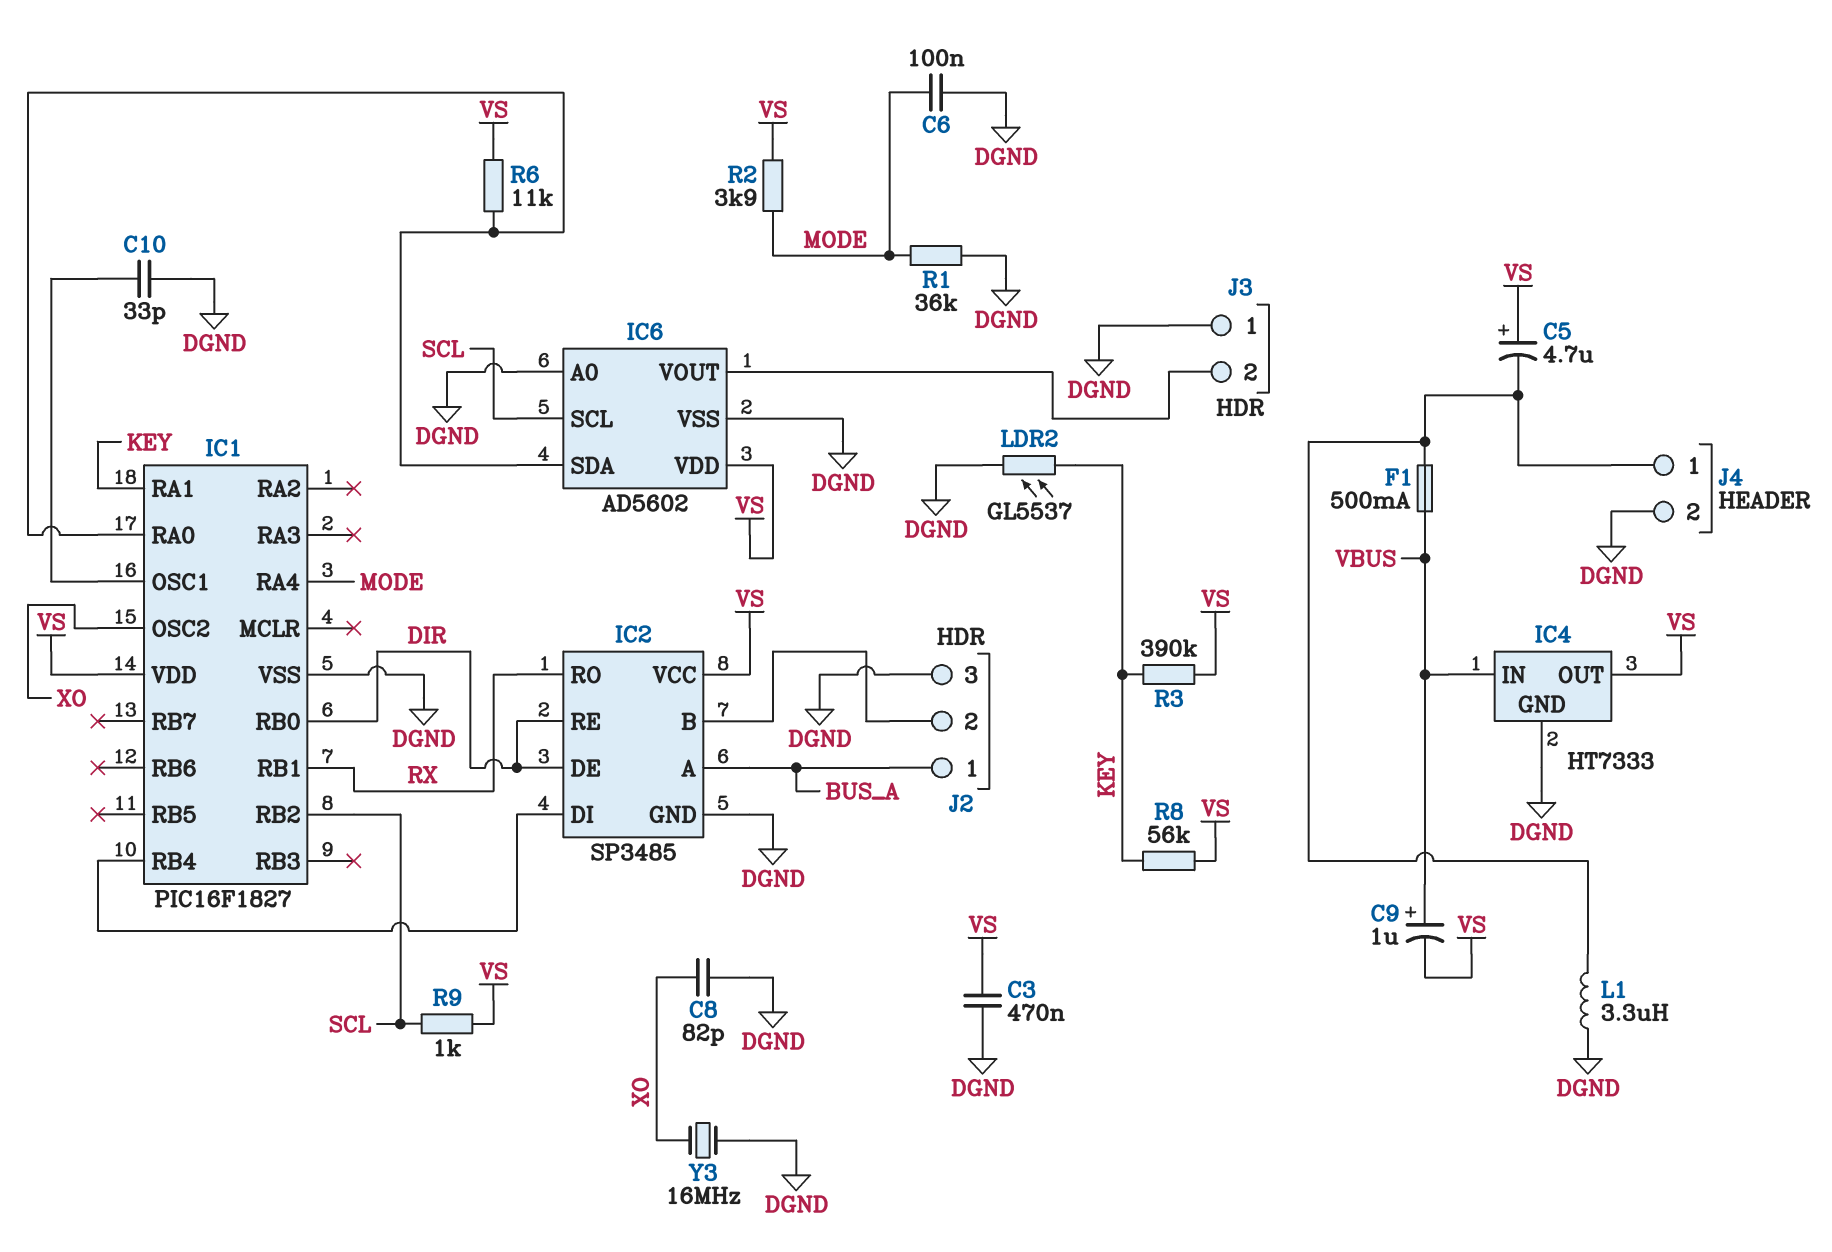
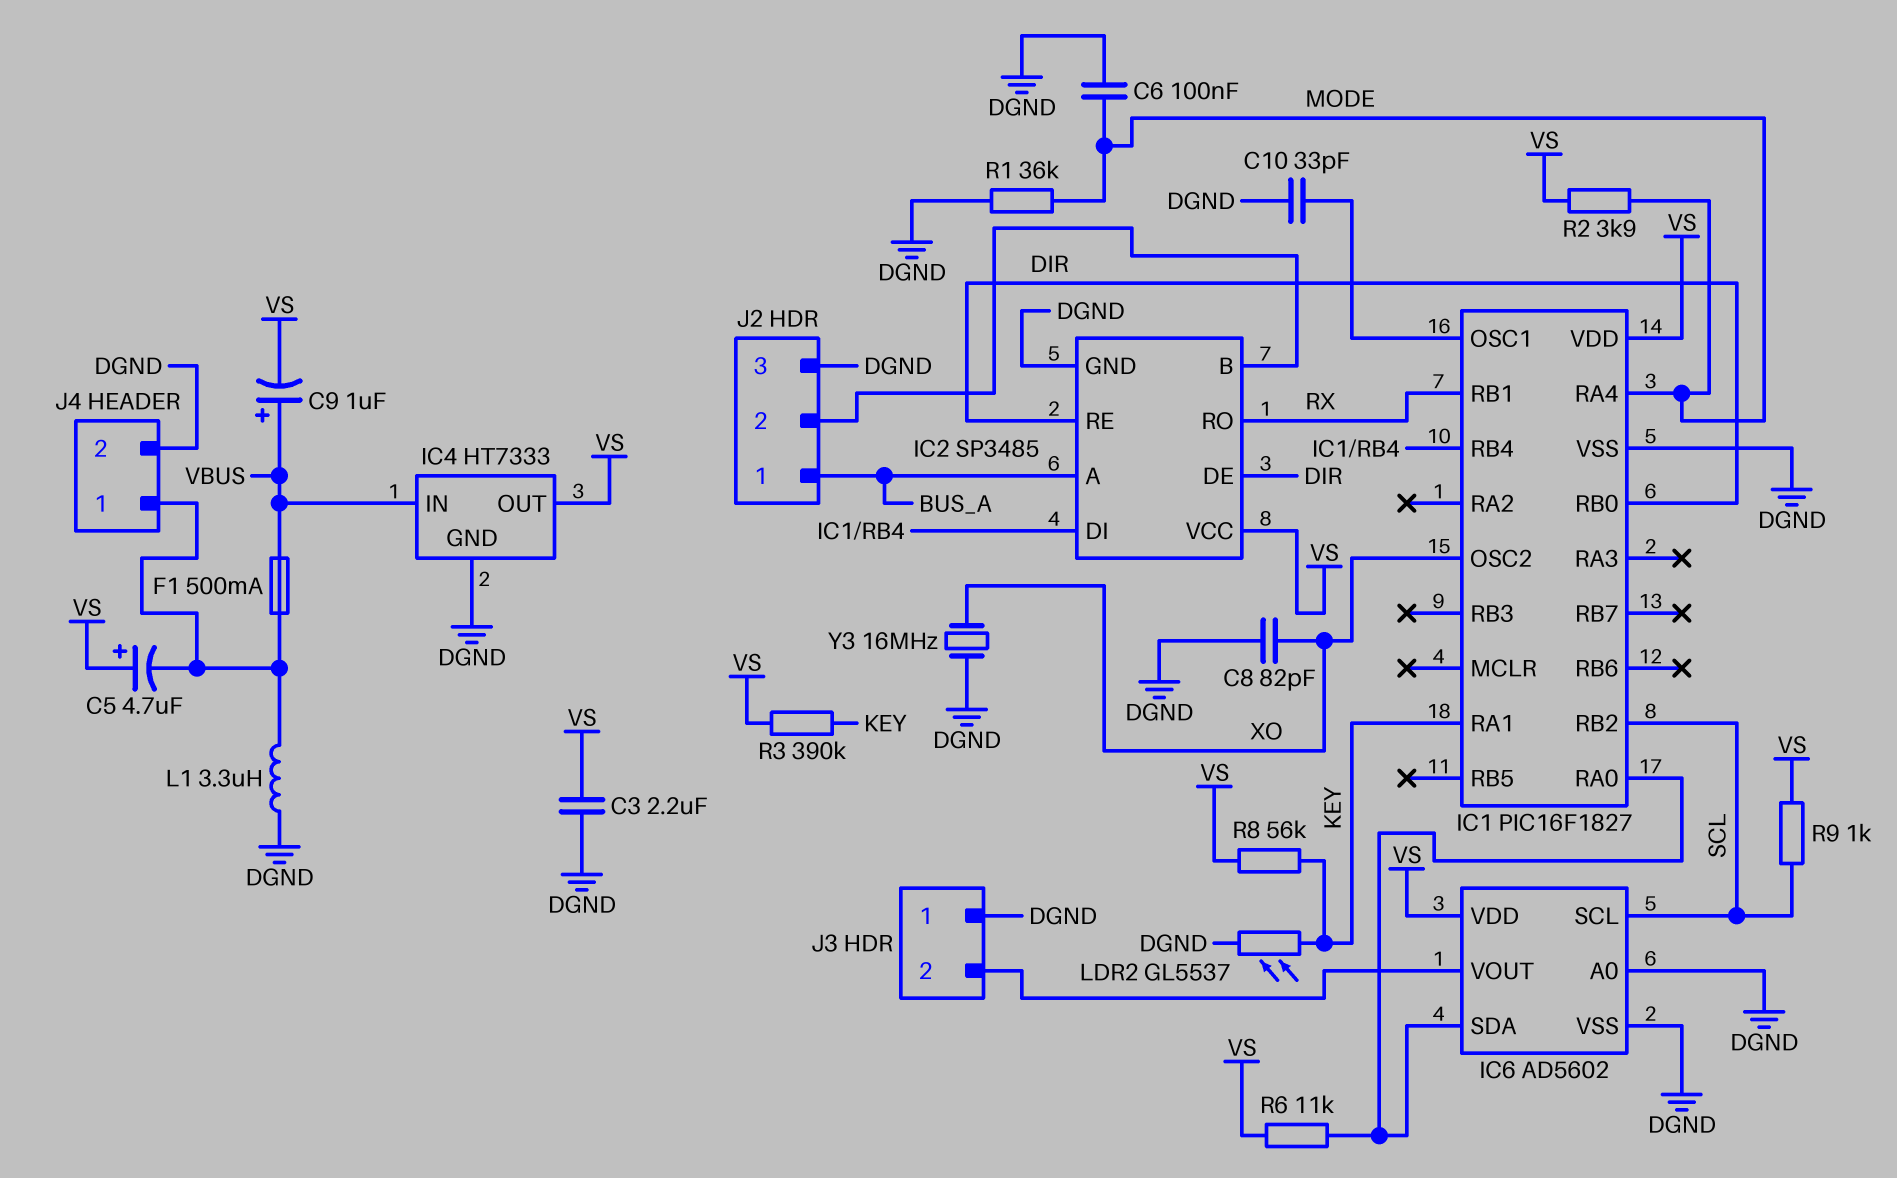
C3: 470nF (DGND, VS) -> 2.2uF (DGND, VS)

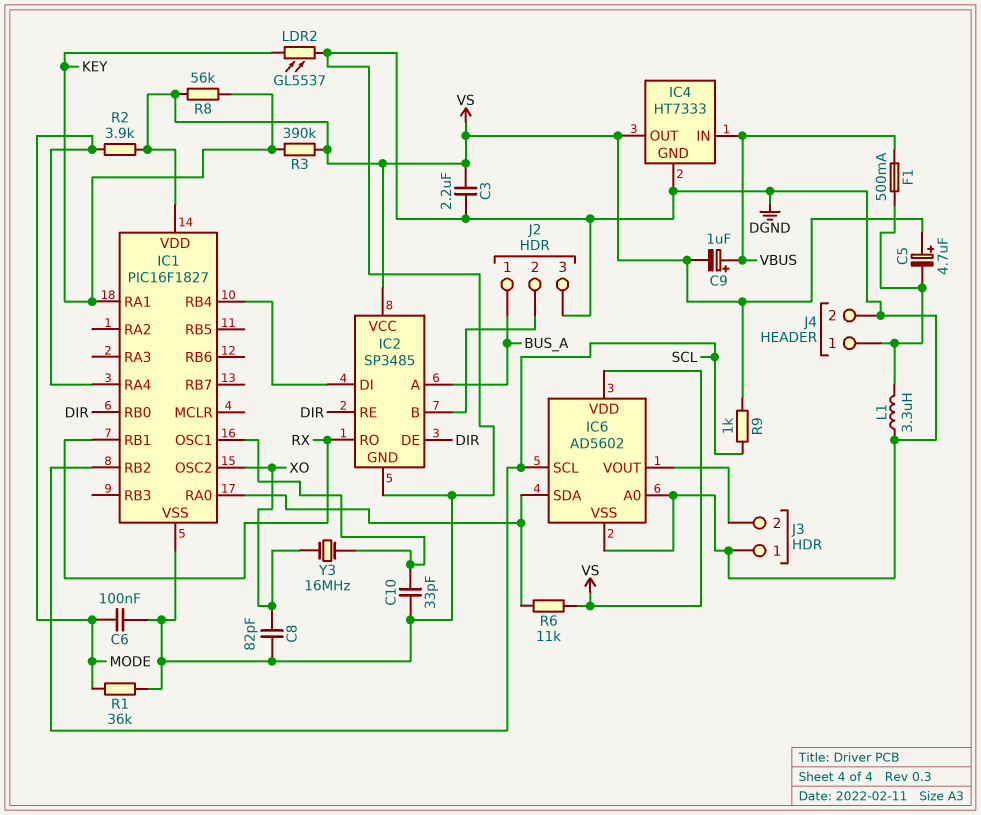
Y3: 16MHz (DGND, XO) -> 16MHz (IC1/OSC1, XO)

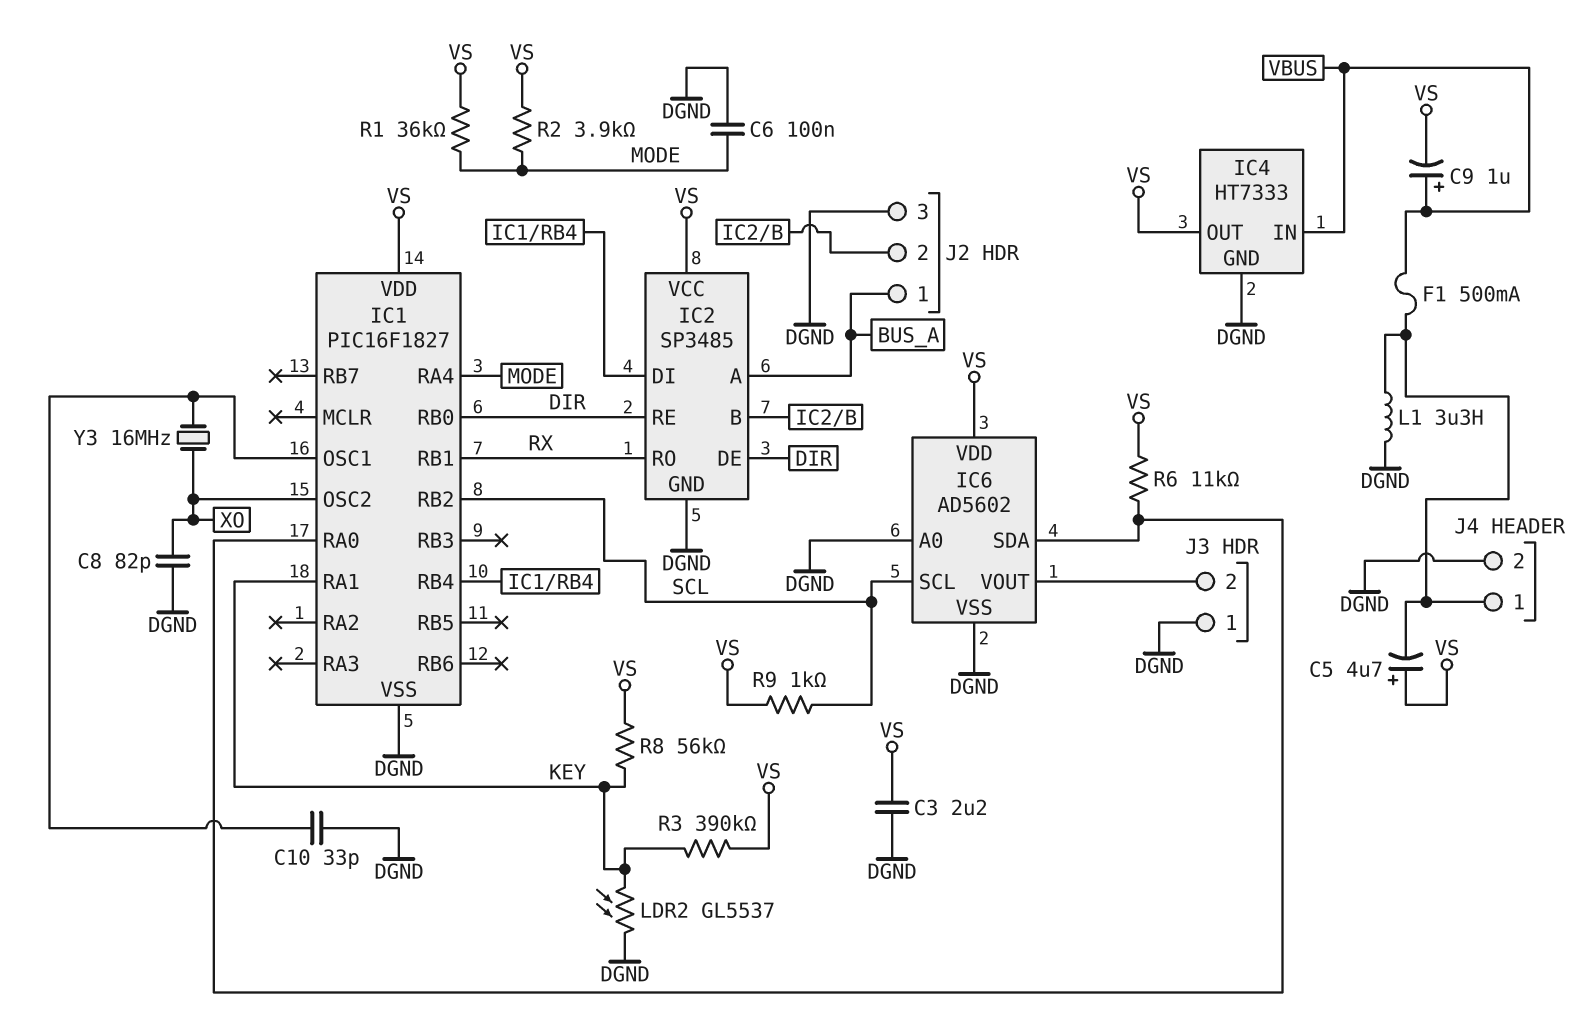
R1: 36k (DGND, MODE) -> 36k (MODE, VS)

